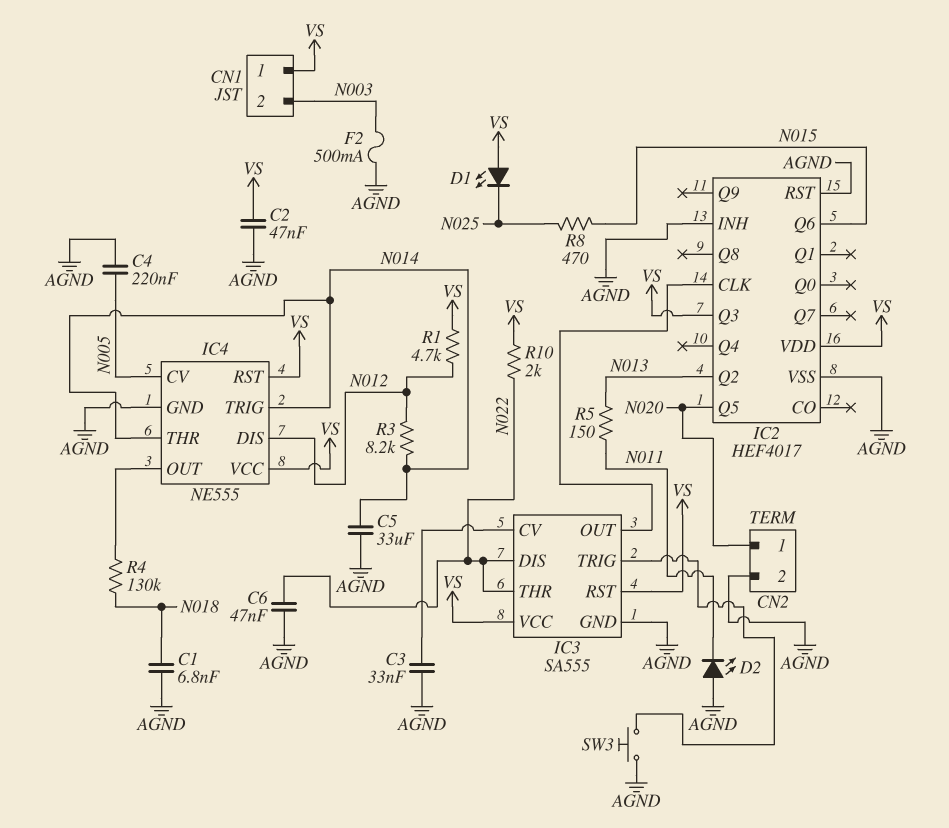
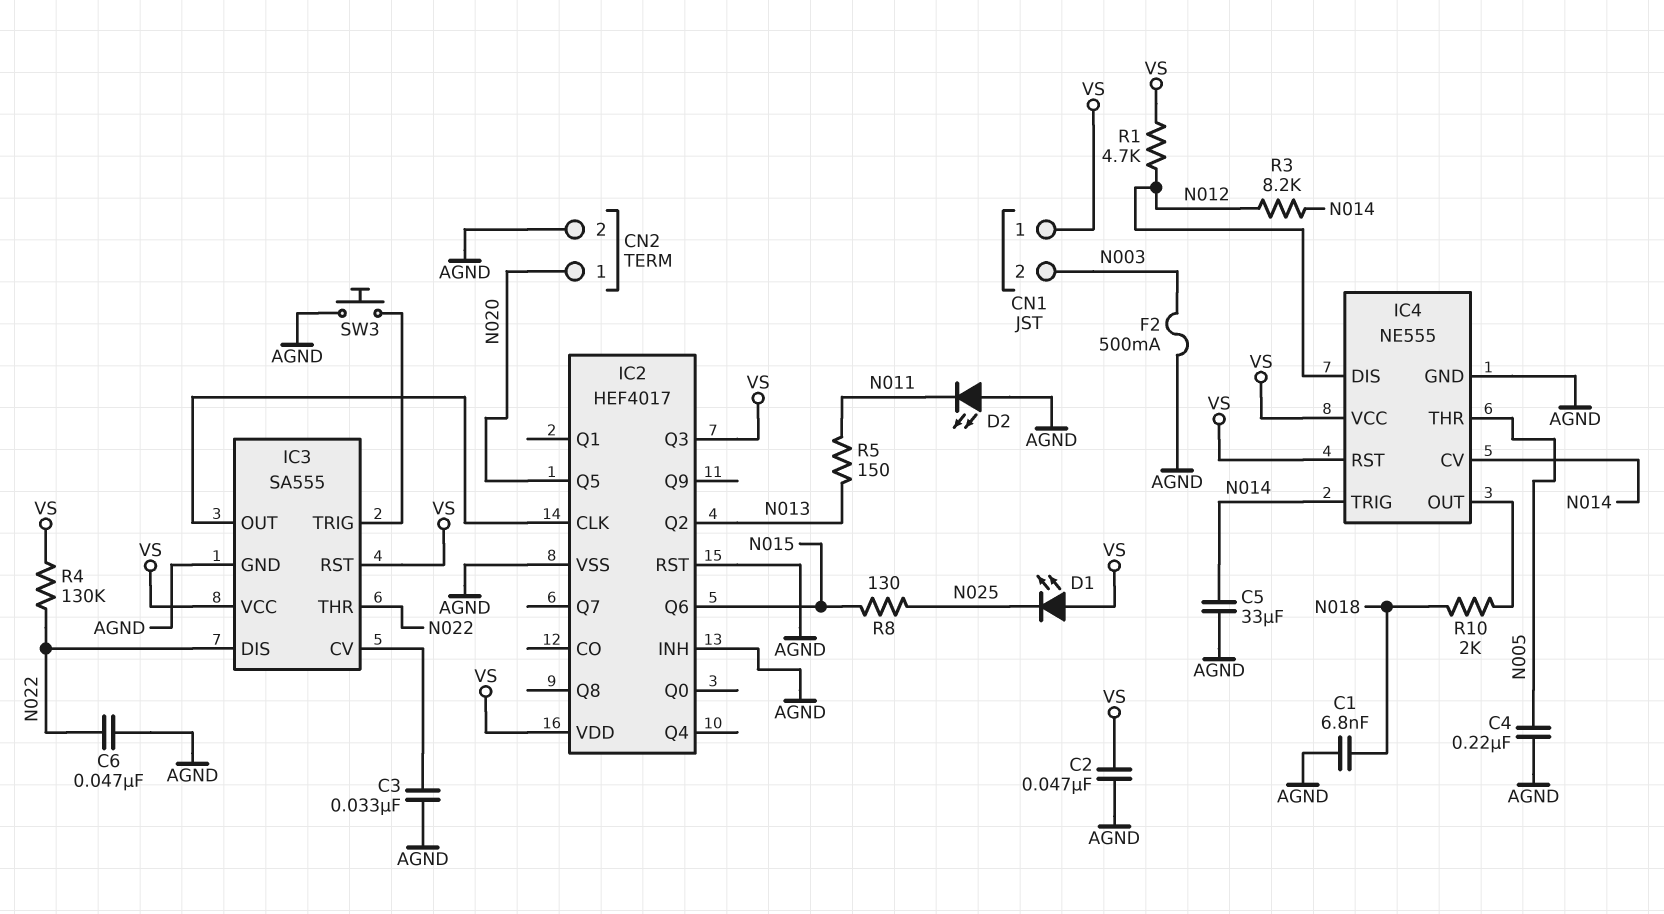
IC4 pin CV: N005 -> N014
IC4 pin THR: N014 -> N005
R4: 130k (IC4/OUT, N018) -> 130k (N022, VS)
R8: 470 (N015, N025) -> 130 (N015, N025)
R10: 2k (N022, VS) -> 2k (IC4/OUT, N018)

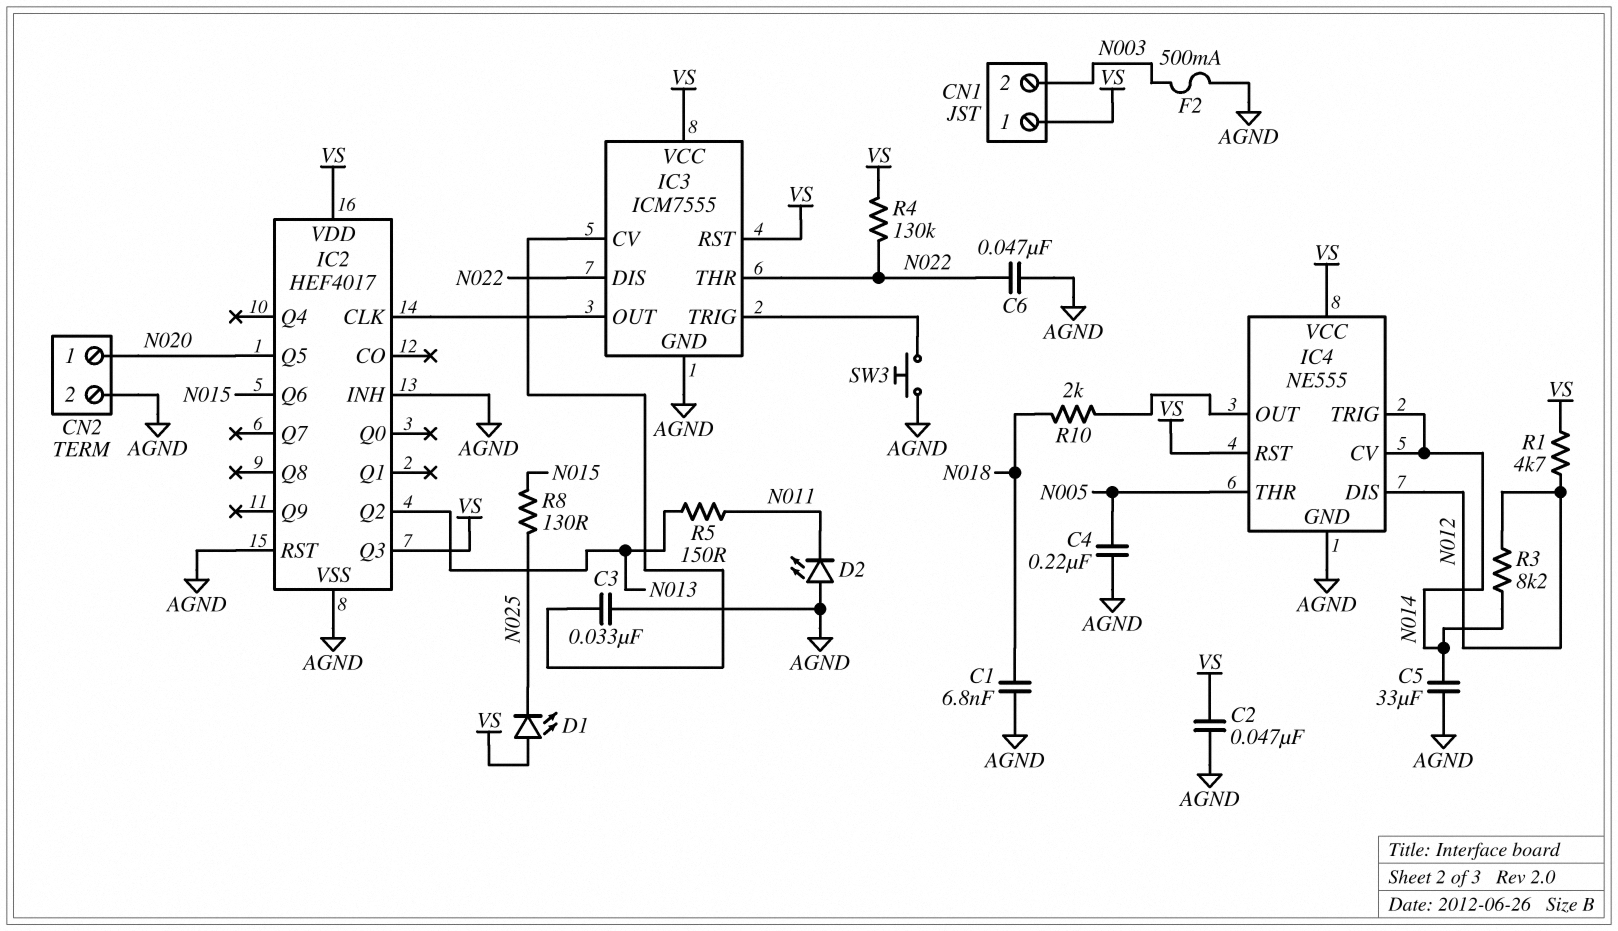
IC3: SA555 -> ICM7555

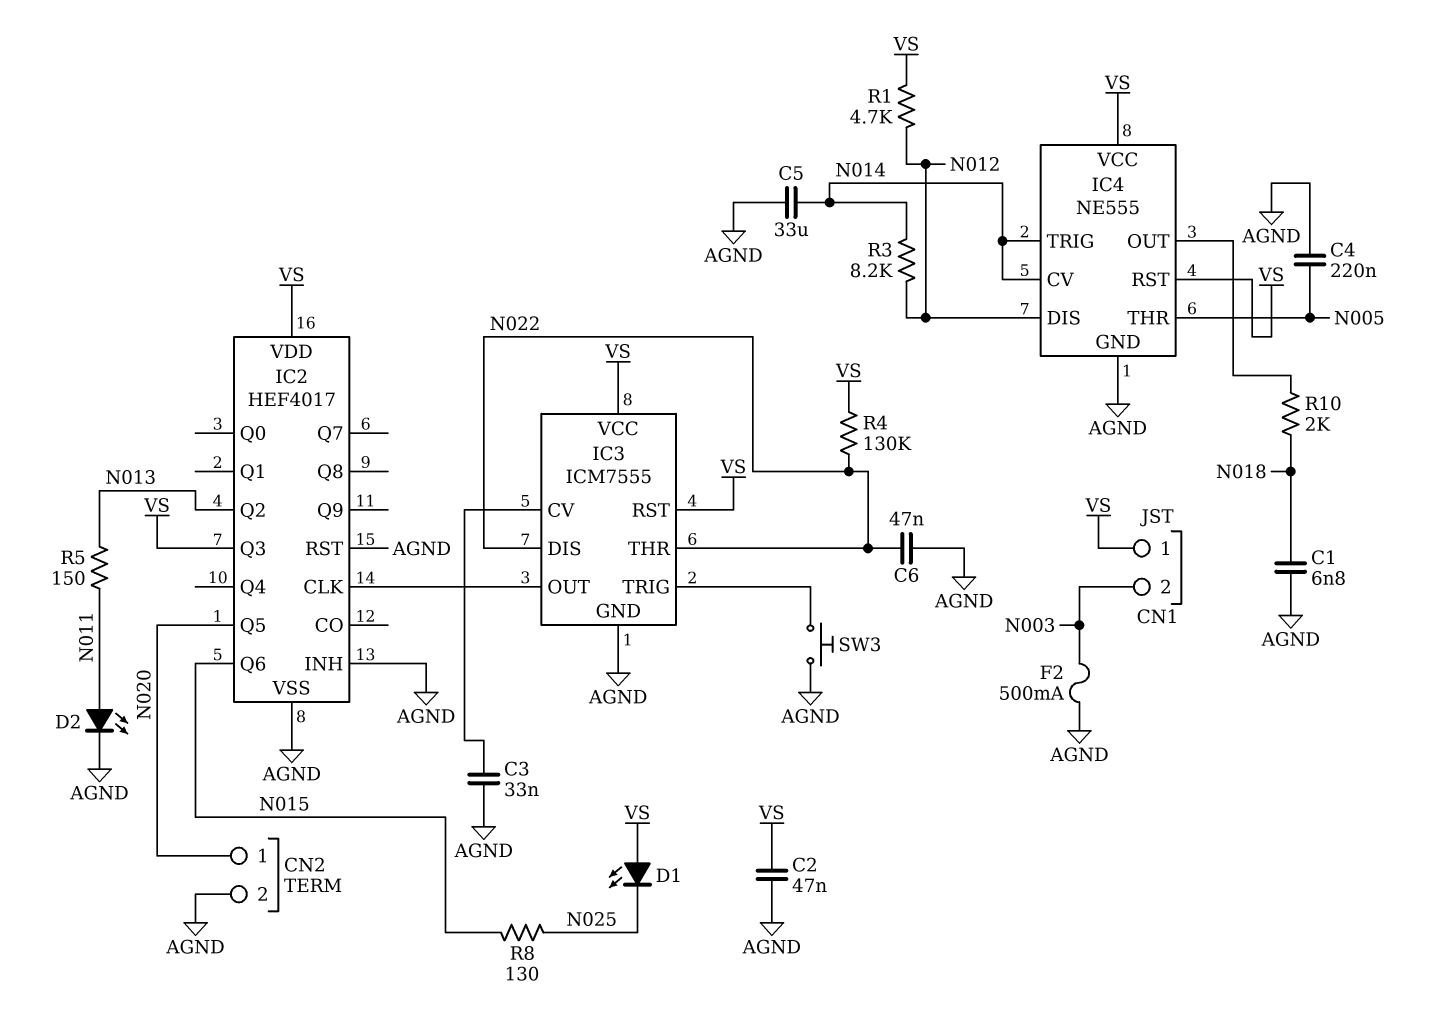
D2: LED (A AGND, K N011) -> LED (A N011, K AGND)

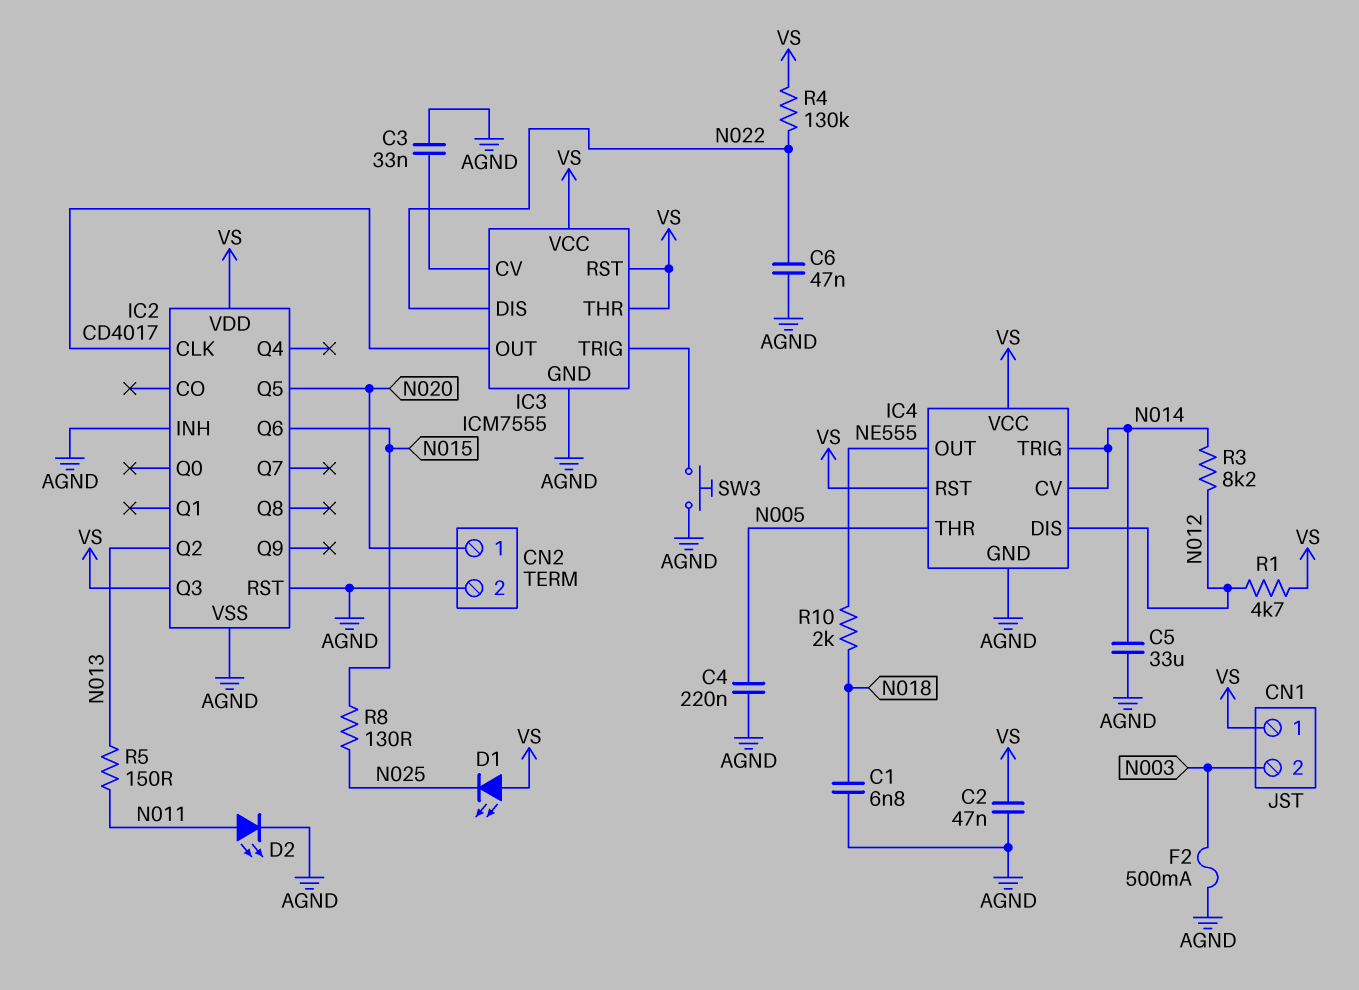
IC2: HEF4017 -> CD4017
IC3 pin THR: N022 -> VS

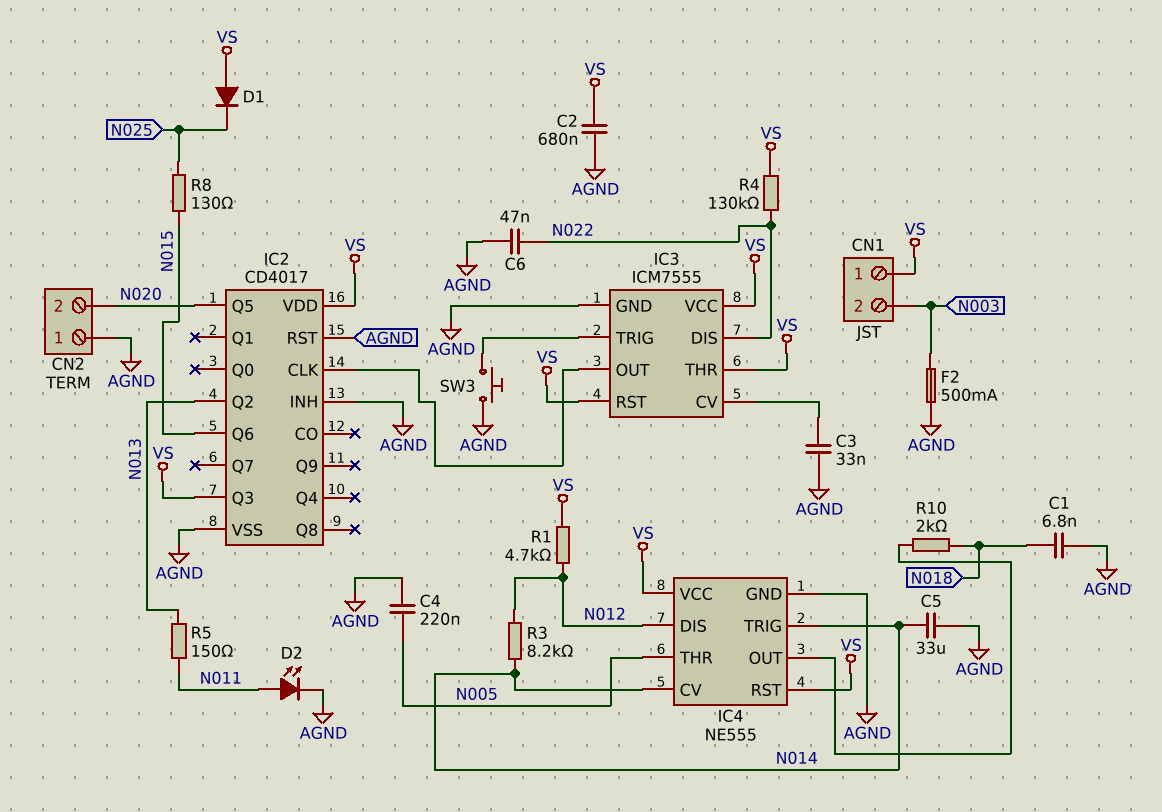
C2: 47nF (AGND, VS) -> 680nF (AGND, VS)
CN2 pin 1: N020 -> AGND
CN2 pin 2: AGND -> N020
D1: LED (A VS, K N025) -> diode (A VS, K N025)

